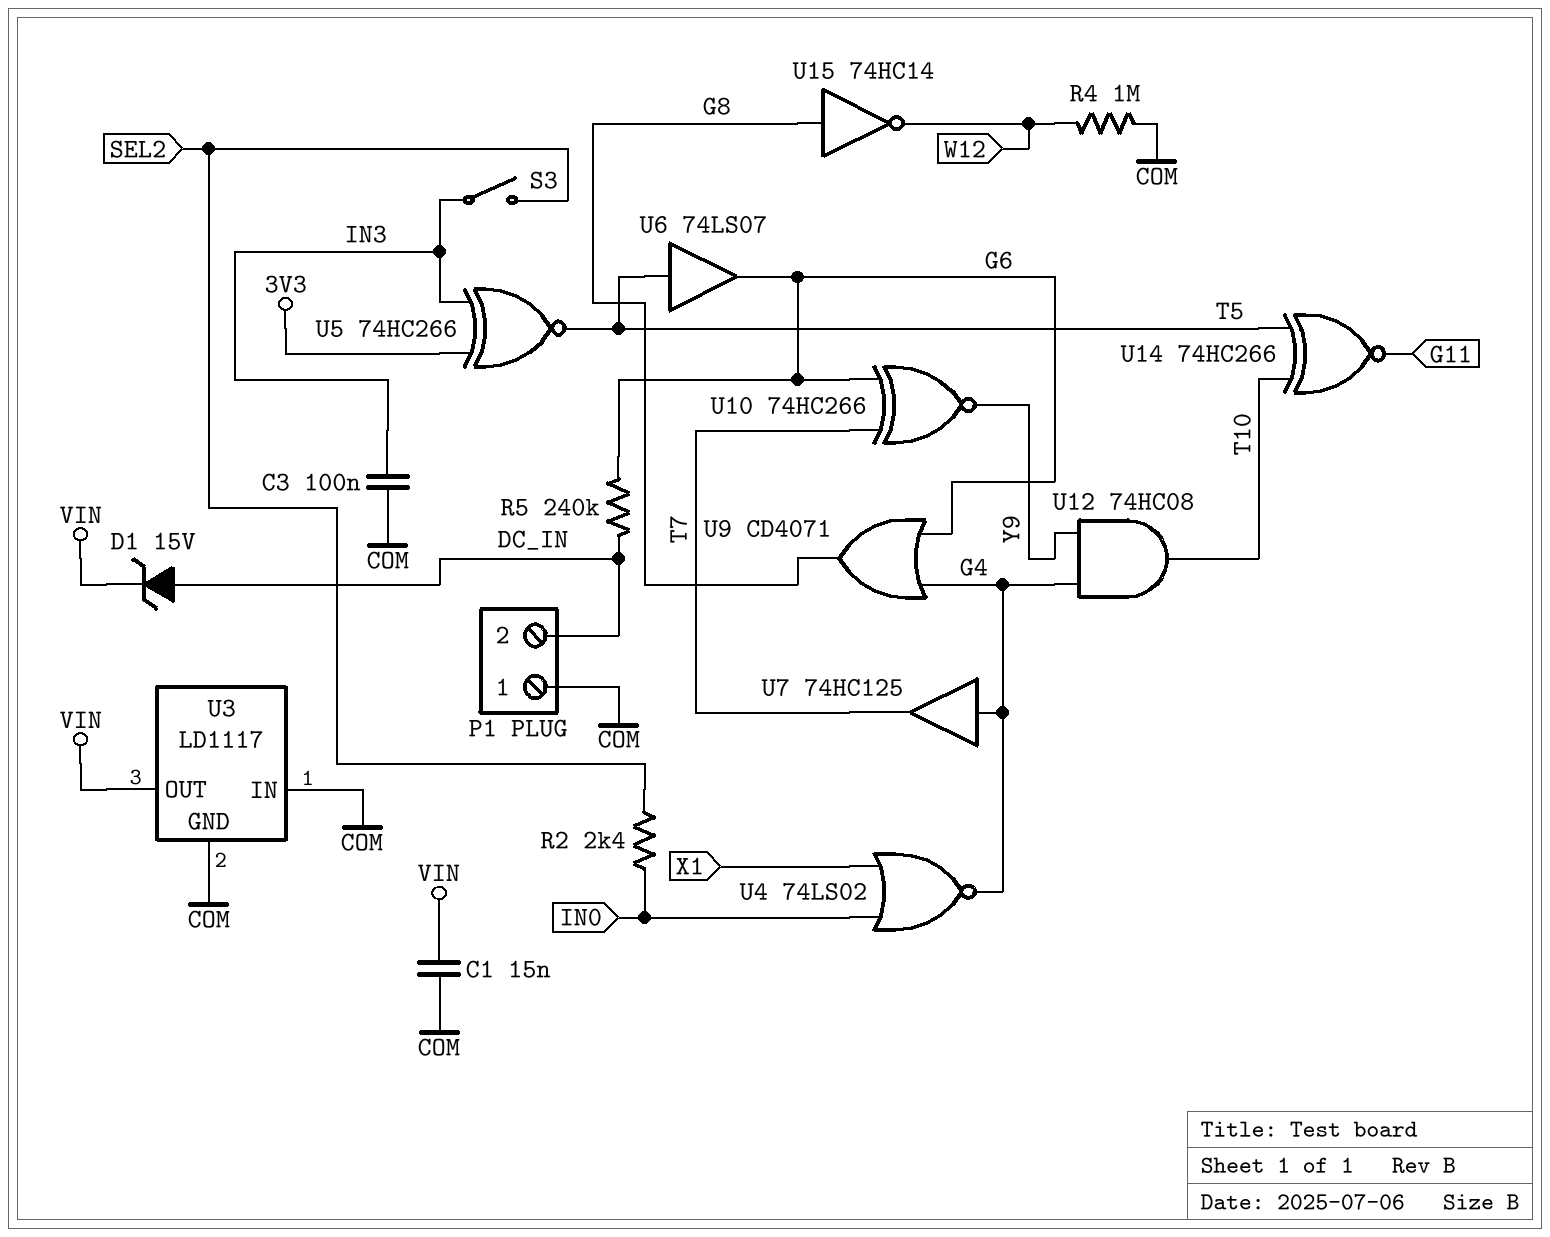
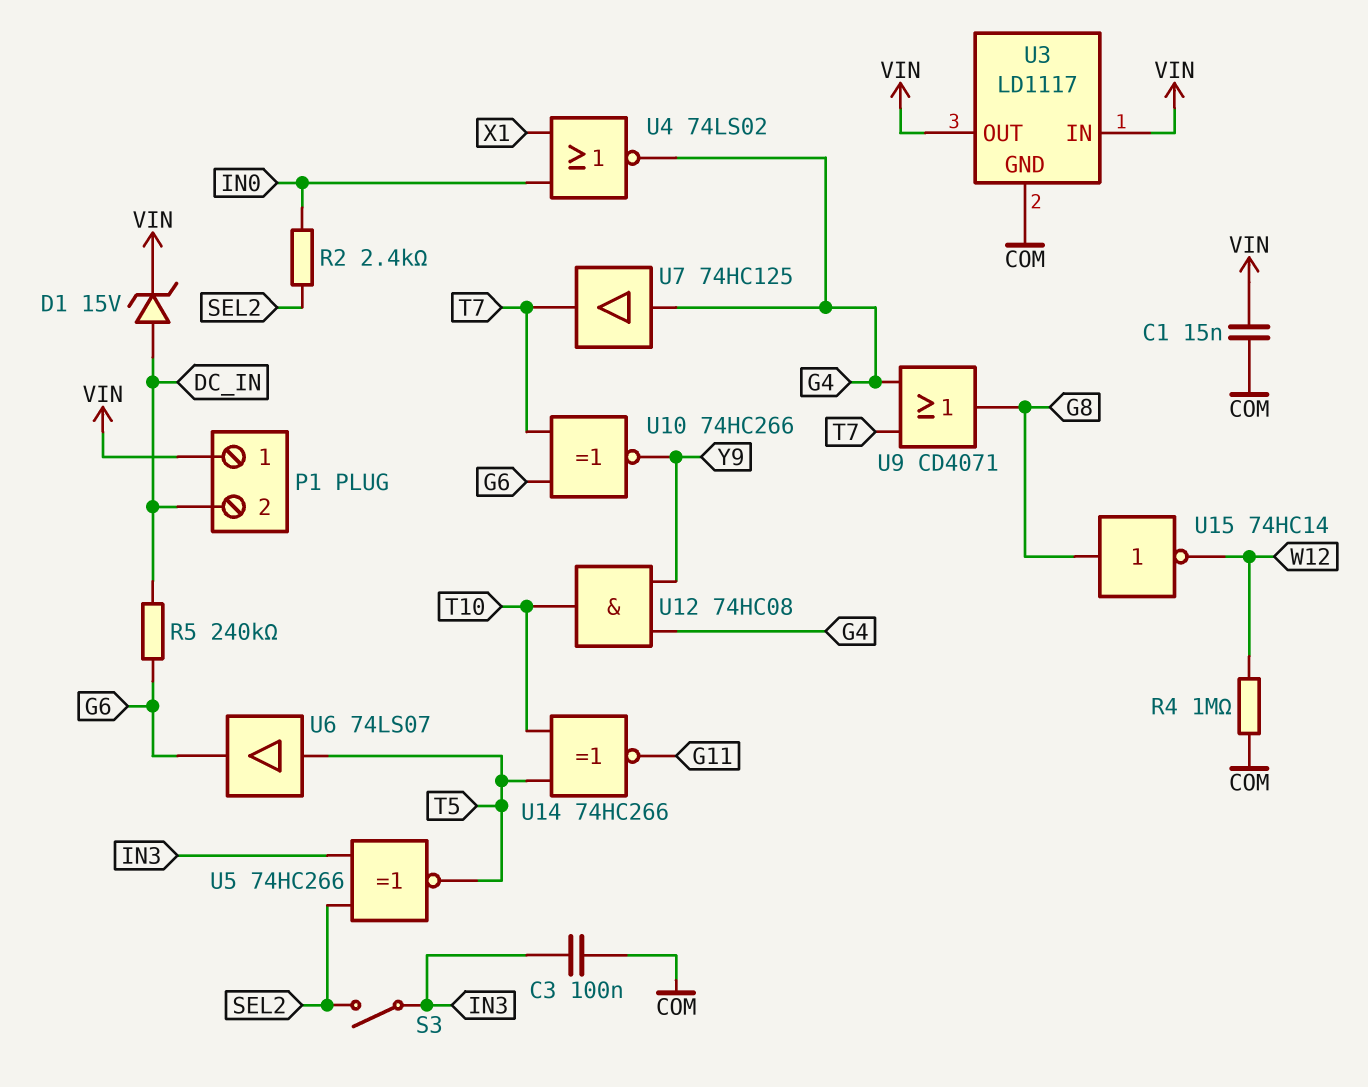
P1 pin 1: COM -> VIN
U3 pin IN: COM -> VIN
U5: XNOR 74HC266 (in 3V3, in IN3, out T5) -> XNOR 74HC266 (in IN3, in SEL2, out T5)
U9: OR CD4071 (in G4, in G6, out G8) -> OR CD4071 (in G4, in T7, out G8)

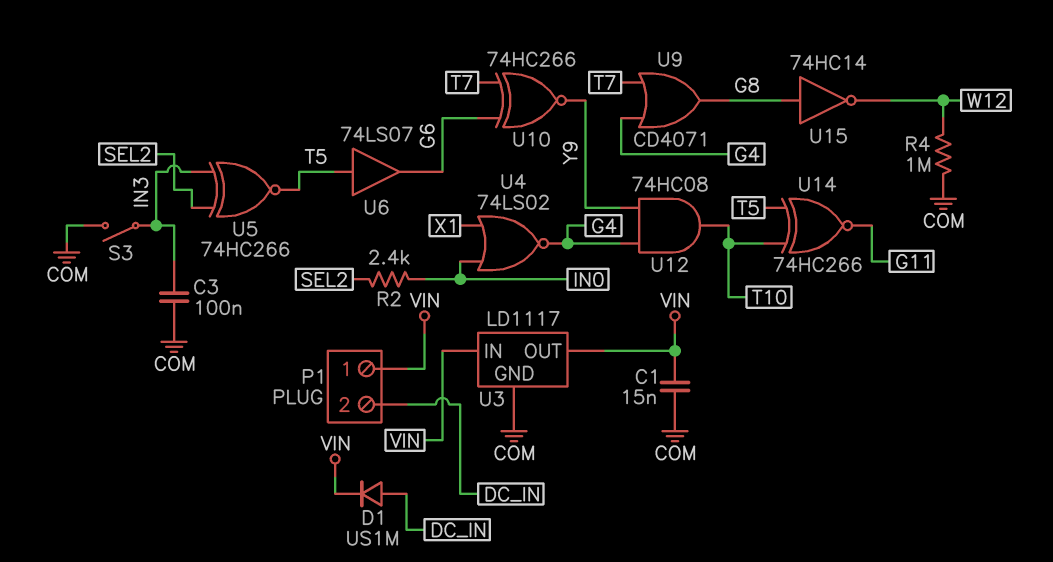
D1: zener 15V (A DC_IN, K VIN) -> diode US1M (A DC_IN, K VIN)
R5: 240k (DC_IN, G6) -> none
S3: switch (IN3, SEL2) -> switch (COM, IN3)
U7: buffer 74HC125 (in G4, out T7) -> none

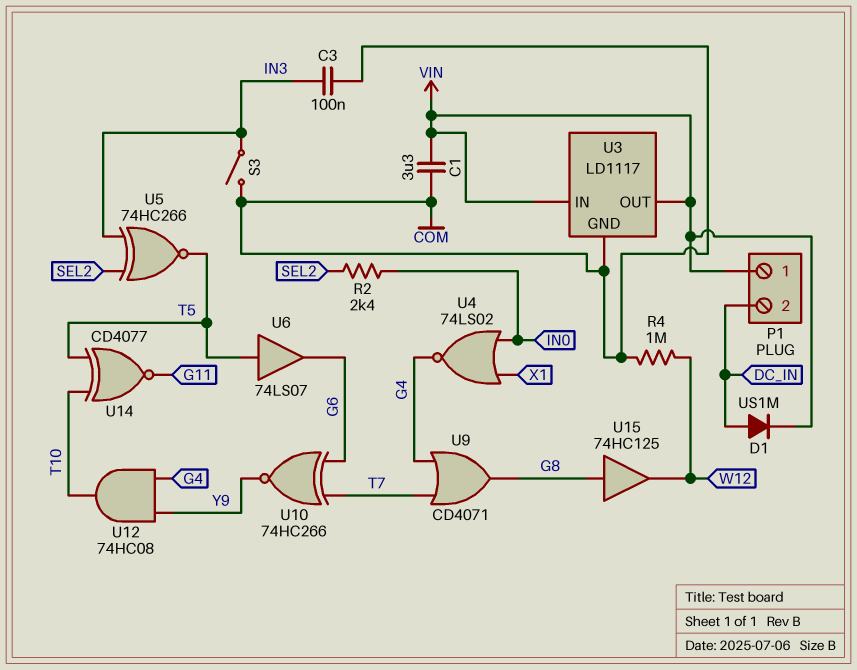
C1: 15nF (COM, VIN) -> 3.3uF (COM, VIN)
U14: XNOR 74HC266 (in T5, in T10, out G11) -> XNOR CD4077 (in T5, in T10, out G11)
U15: NOT 74HC14 (in G8, out W12) -> buffer 74HC125 (in G8, out W12)

